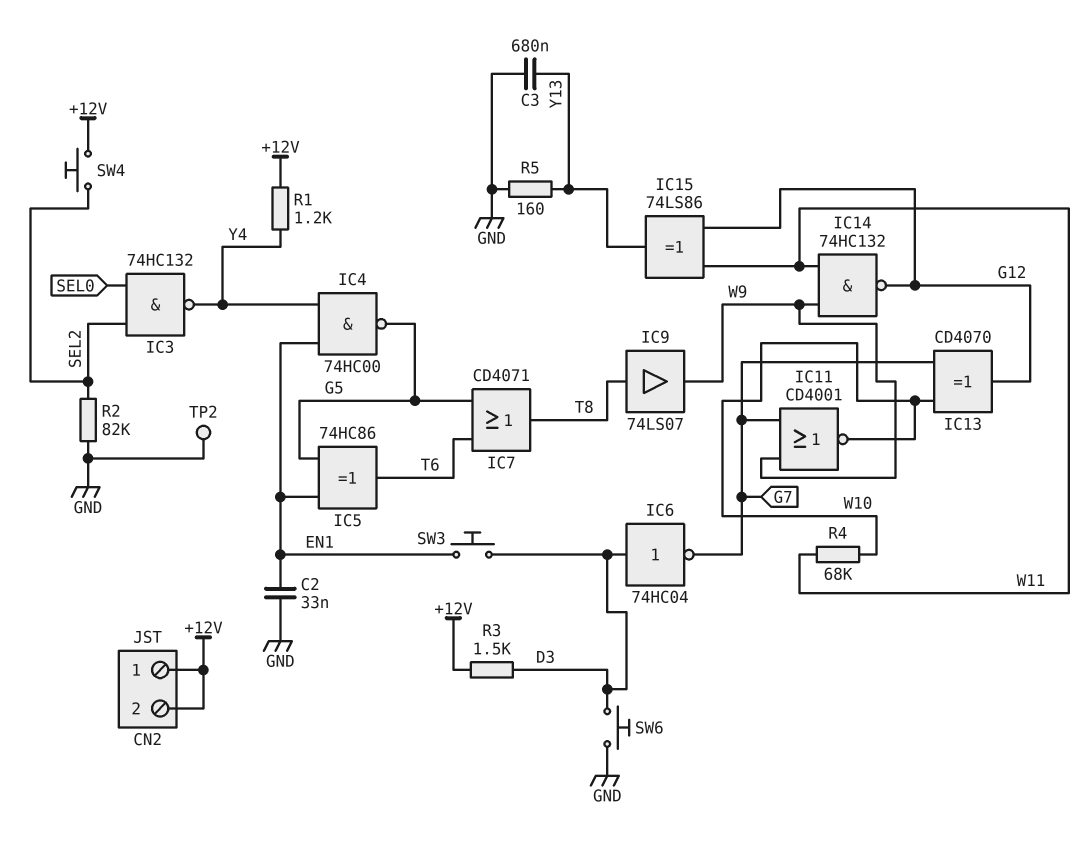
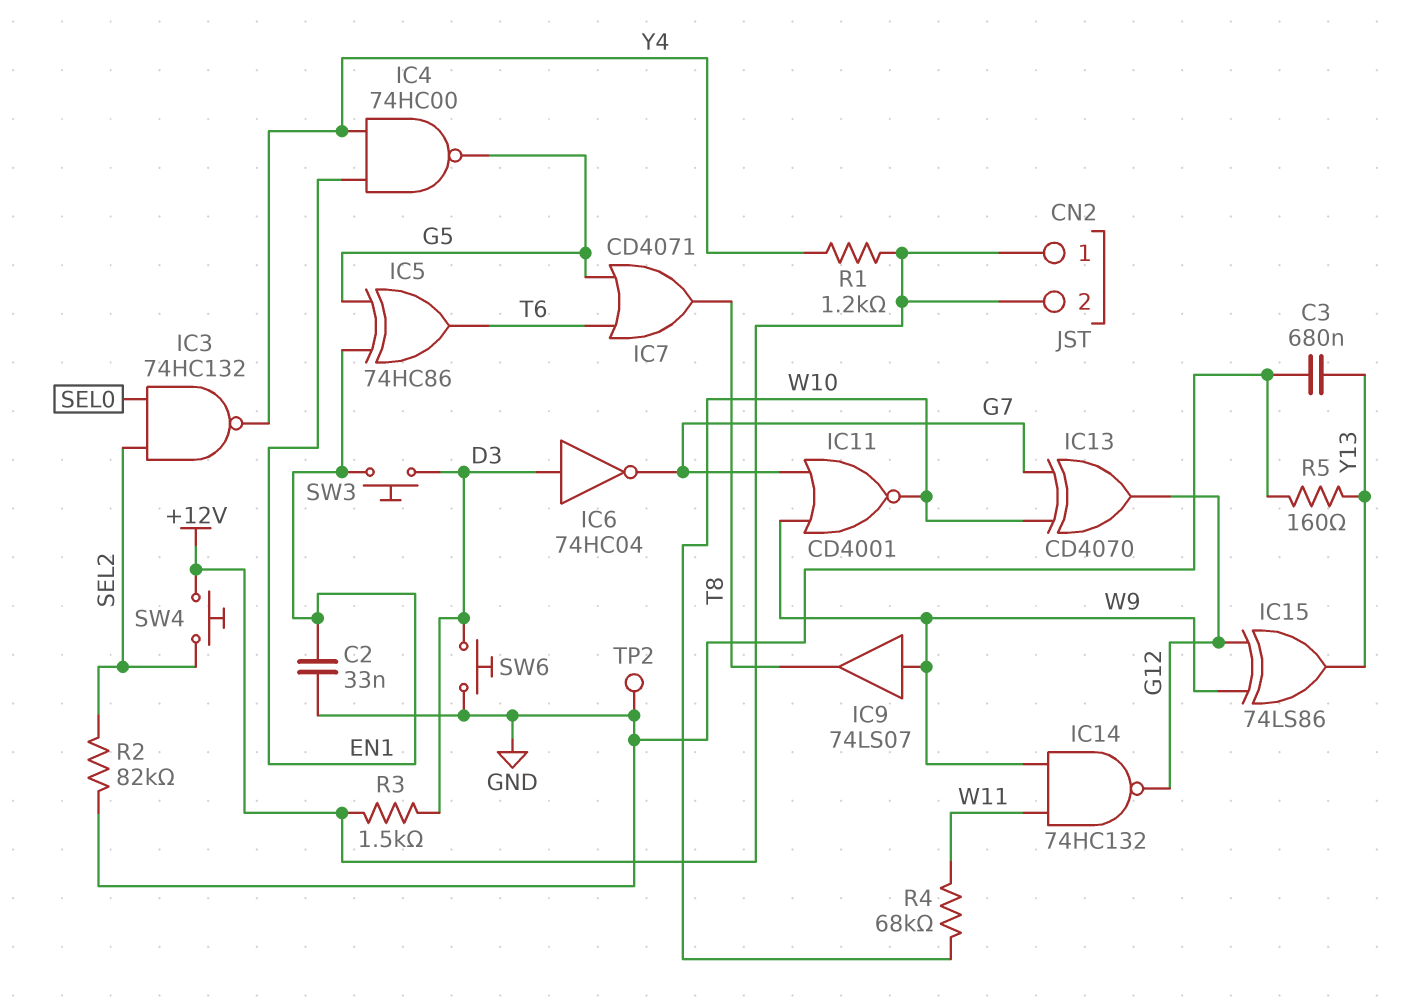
IC9: buffer 74LS07 (in T8, out W9) -> buffer 74LS07 (in W9, out T8)
IC15: XOR 74LS86 (in G12, in W11, out Y13) -> XOR 74LS86 (in G12, in W9, out Y13)

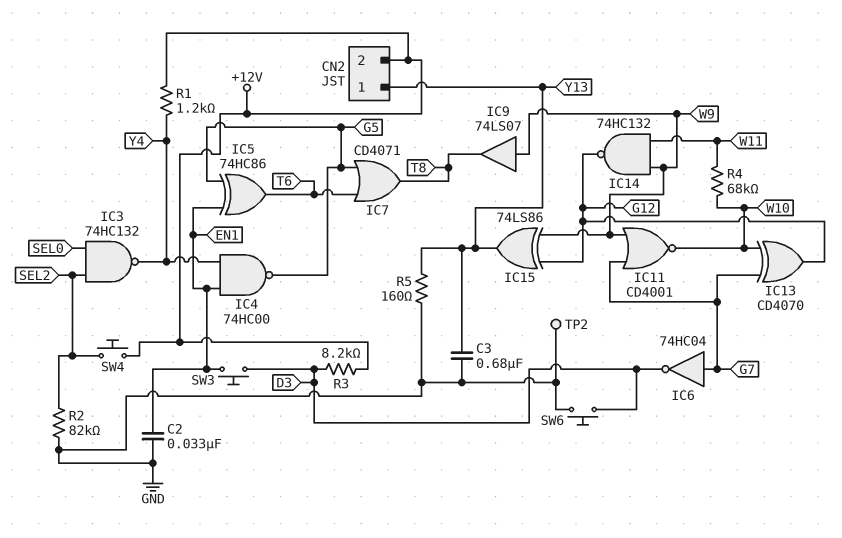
CN2 pin 1: +12V -> Y13
IC6: NOT 74HC04 (in D3, out G7) -> NOT 74HC04 (in G7, out D3)
R3: 1.5k (+12V, D3) -> 8.2k (+12V, D3)

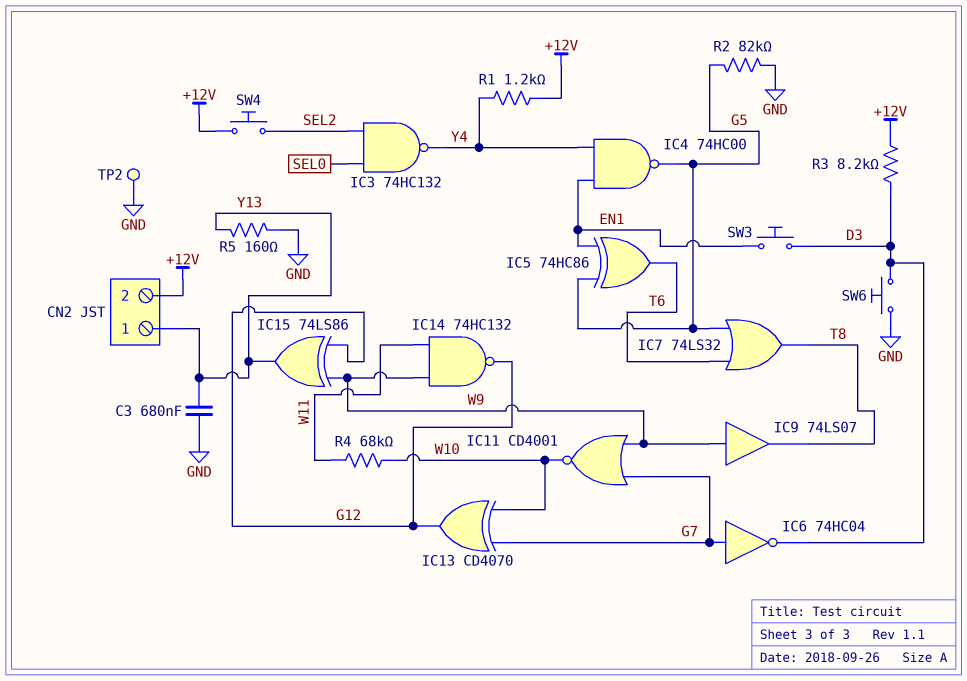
C2: 33nF (EN1, GND) -> none
IC7: OR CD4071 (in G5, in T6, out T8) -> OR 74LS32 (in G5, in T6, out T8)
R2: 82k (GND, SEL2) -> 82k (G5, GND)

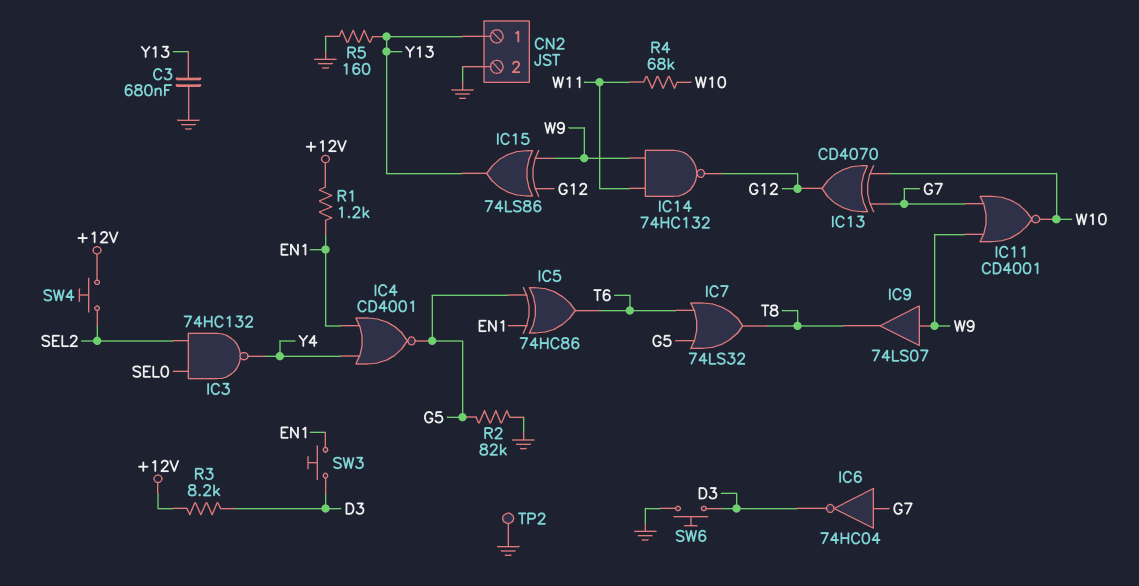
CN2 pin 2: +12V -> GND
IC4: NAND 74HC00 (in EN1, in Y4, out G5) -> NOR CD4001 (in EN1, in Y4, out G5)
R1: 1.2k (+12V, Y4) -> 1.2k (+12V, EN1)

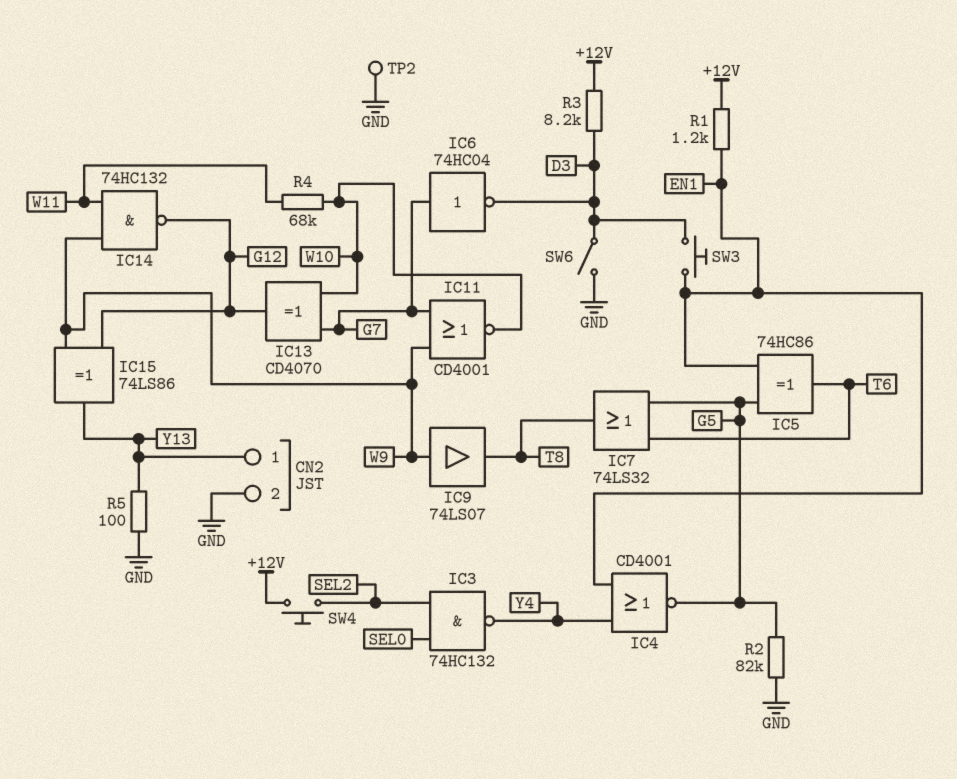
C3: 680nF (GND, Y13) -> none
R5: 160 (GND, Y13) -> 100 (GND, Y13)
SW6: button (D3, GND) -> switch (D3, GND)

